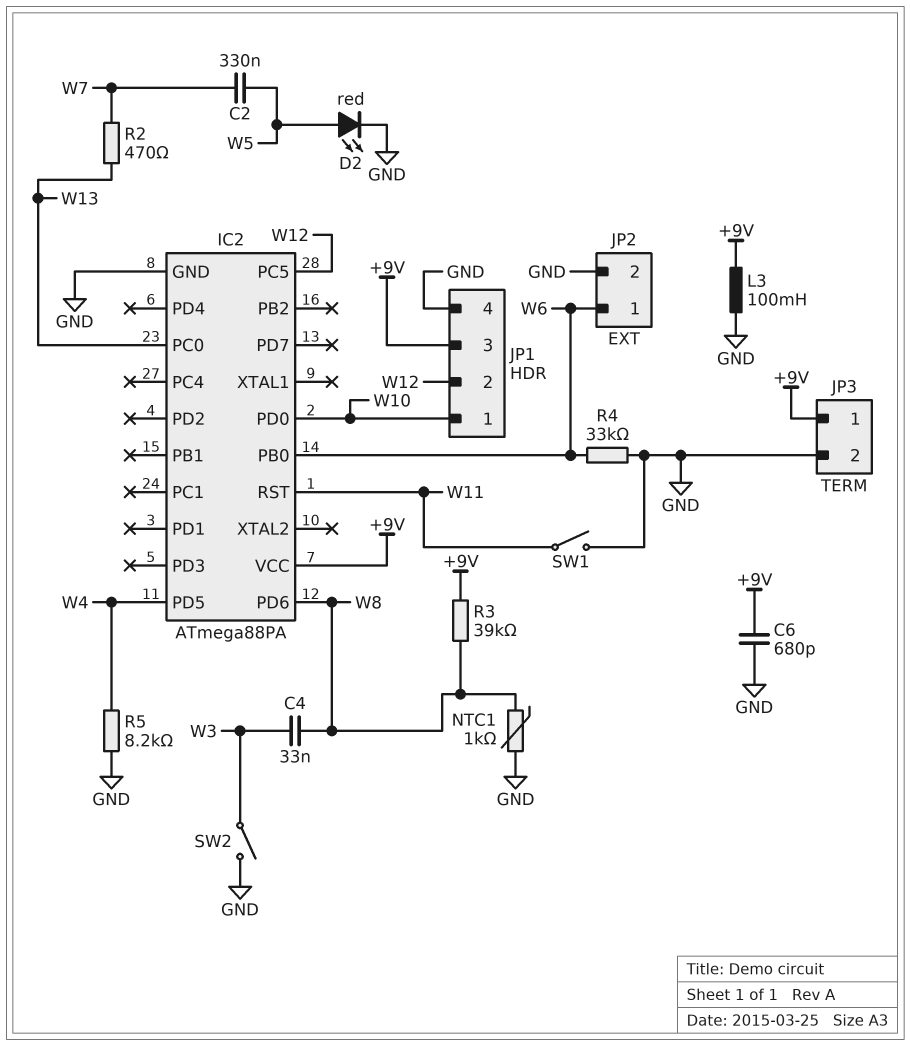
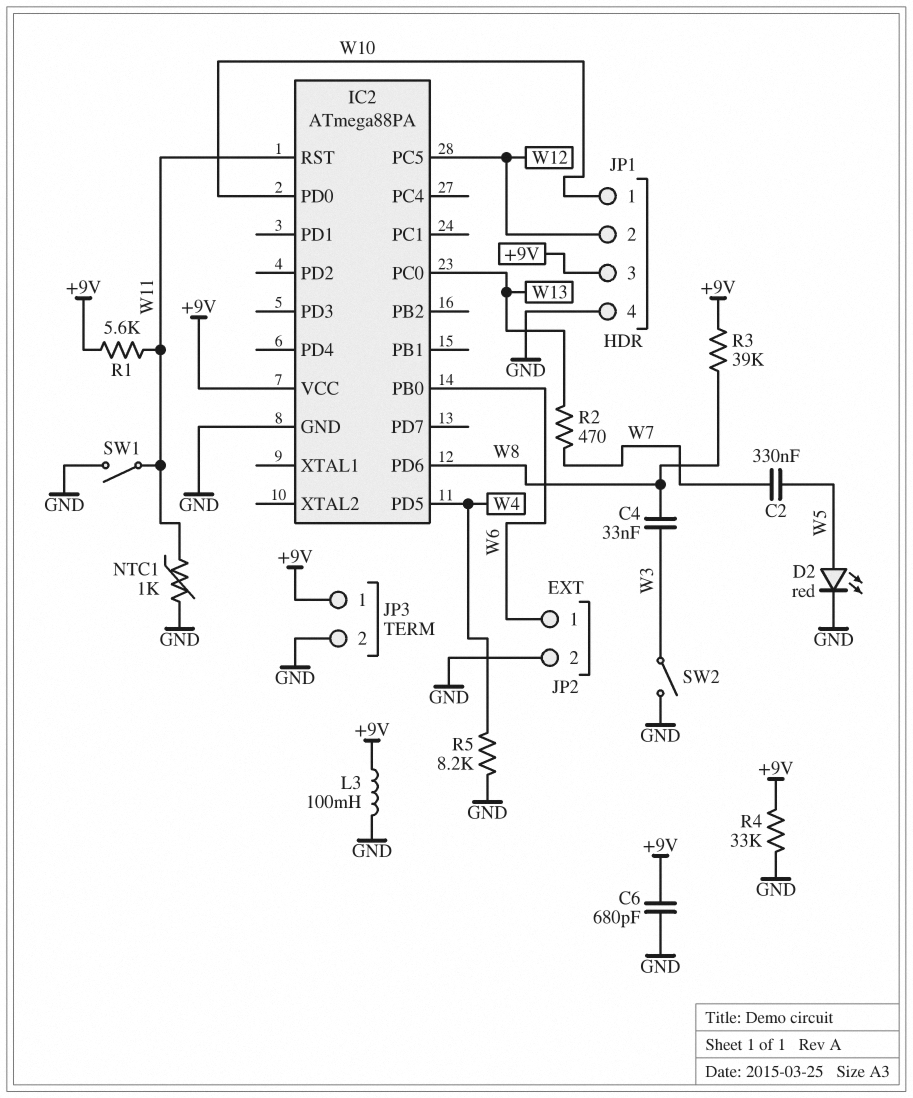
NTC1: 1k (GND, W8) -> 1k (GND, W11)
R1: none -> 5.6k (+9V, W11)
R4: 33k (GND, W6) -> 33k (+9V, GND)

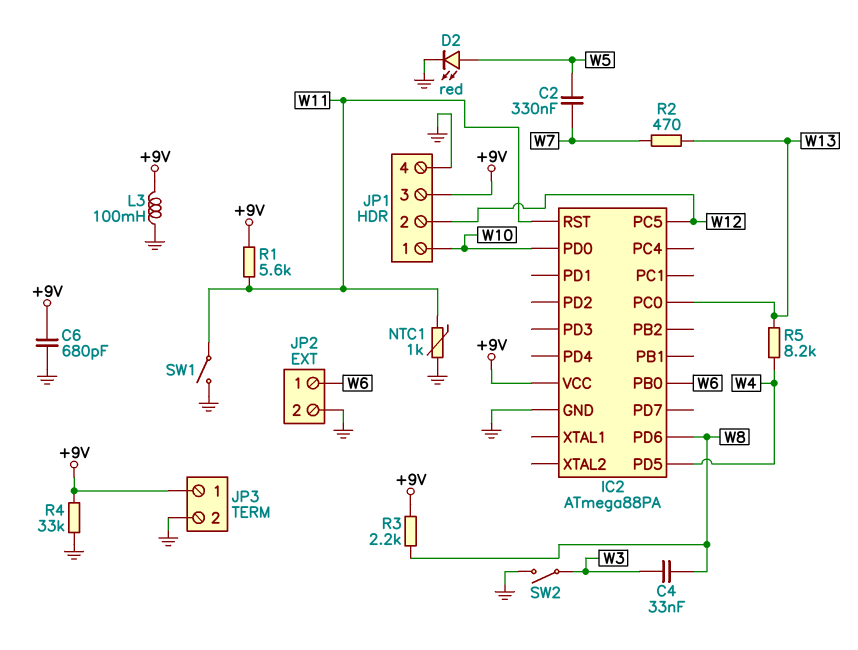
R3: 39k (+9V, W8) -> 2.2k (+9V, W8)
R5: 8.2k (GND, W4) -> 8.2k (W4, W13)

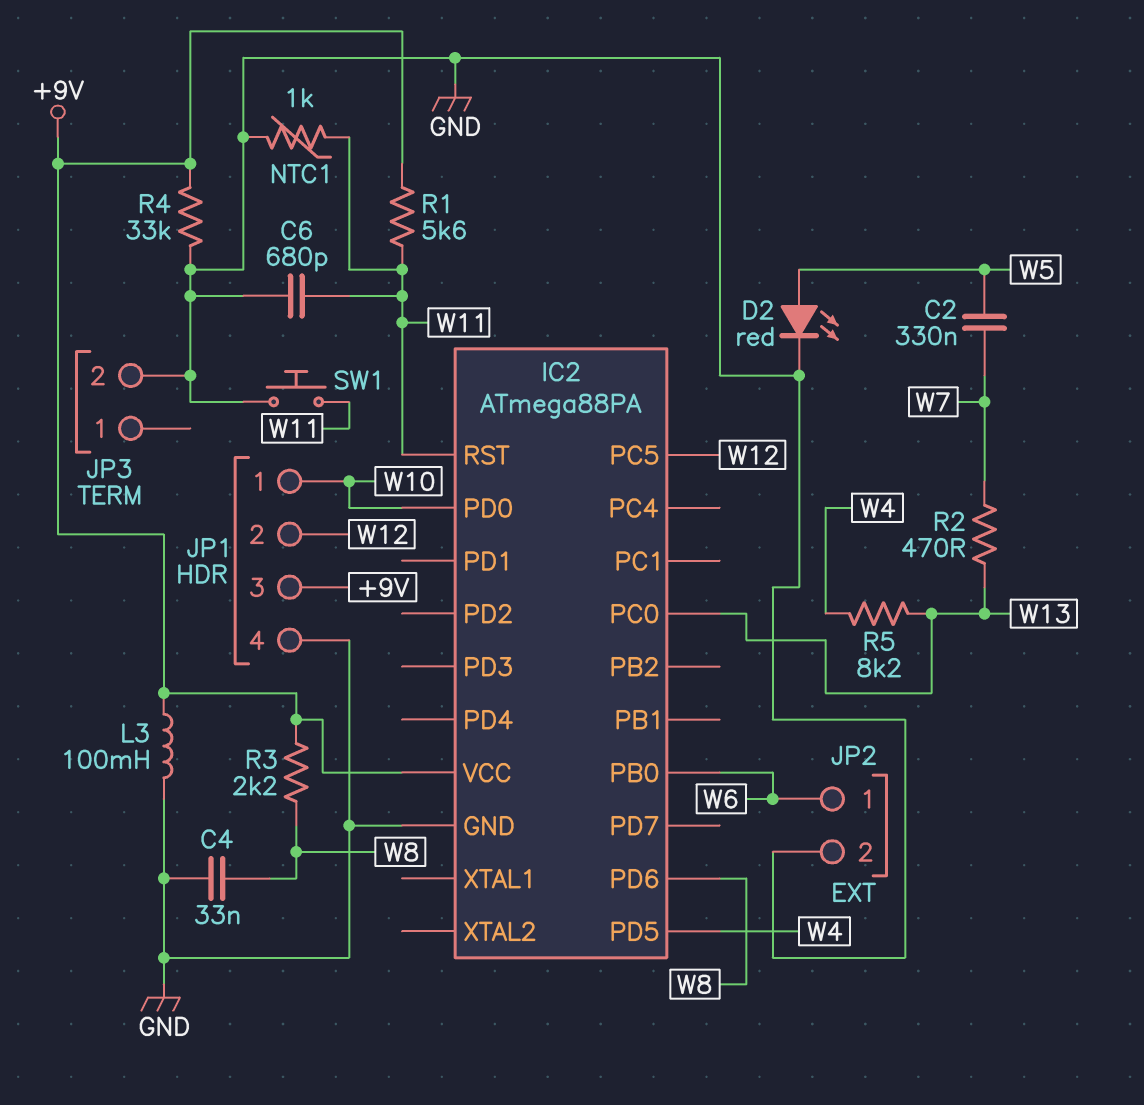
C4: 33nF (W3, W8) -> 33nF (GND, W8)
C6: 680pF (+9V, GND) -> 680pF (GND, W11)
JP3 pin 1: +9V -> none
SW1: switch (GND, W11) -> button (GND, W11)
SW2: switch (GND, W3) -> none

